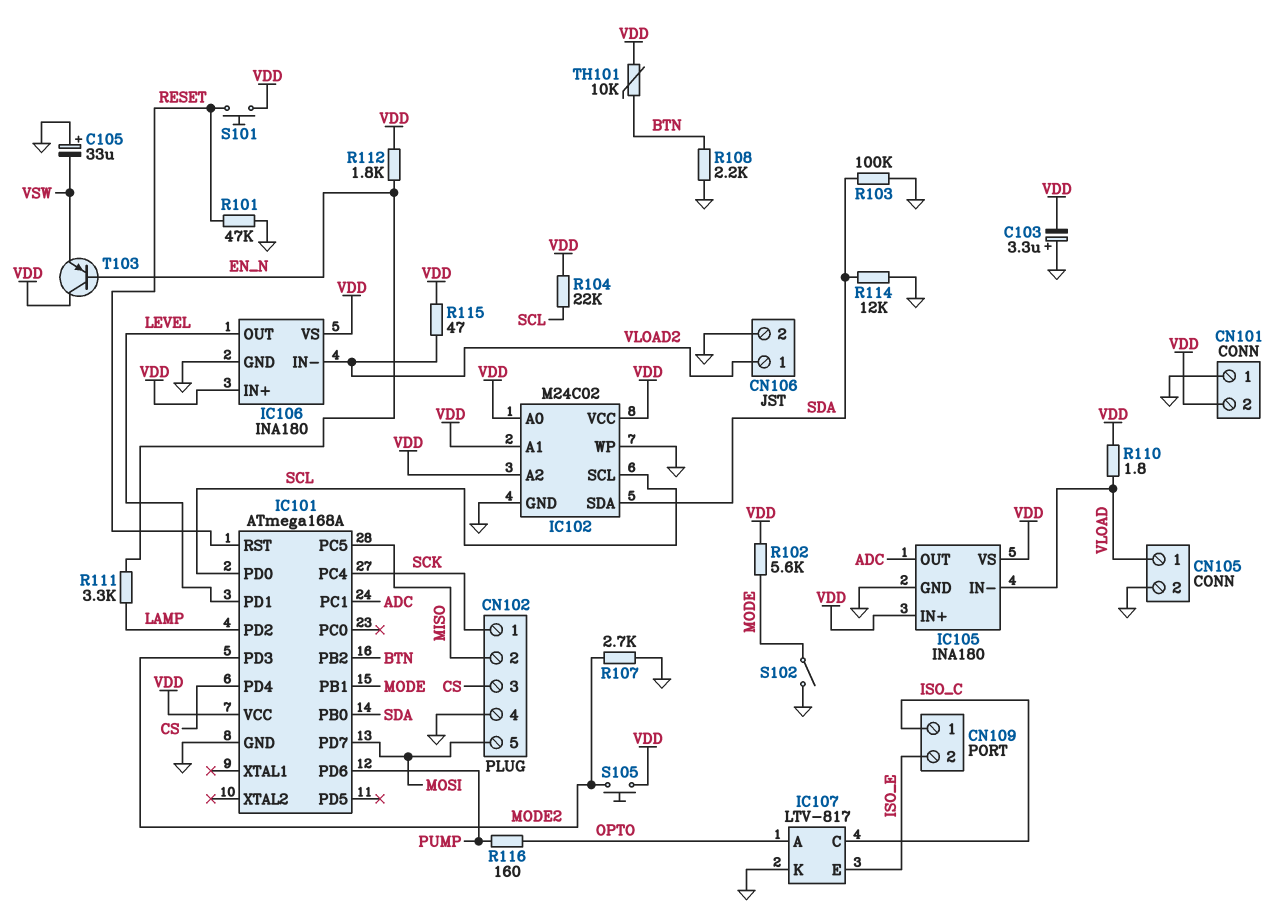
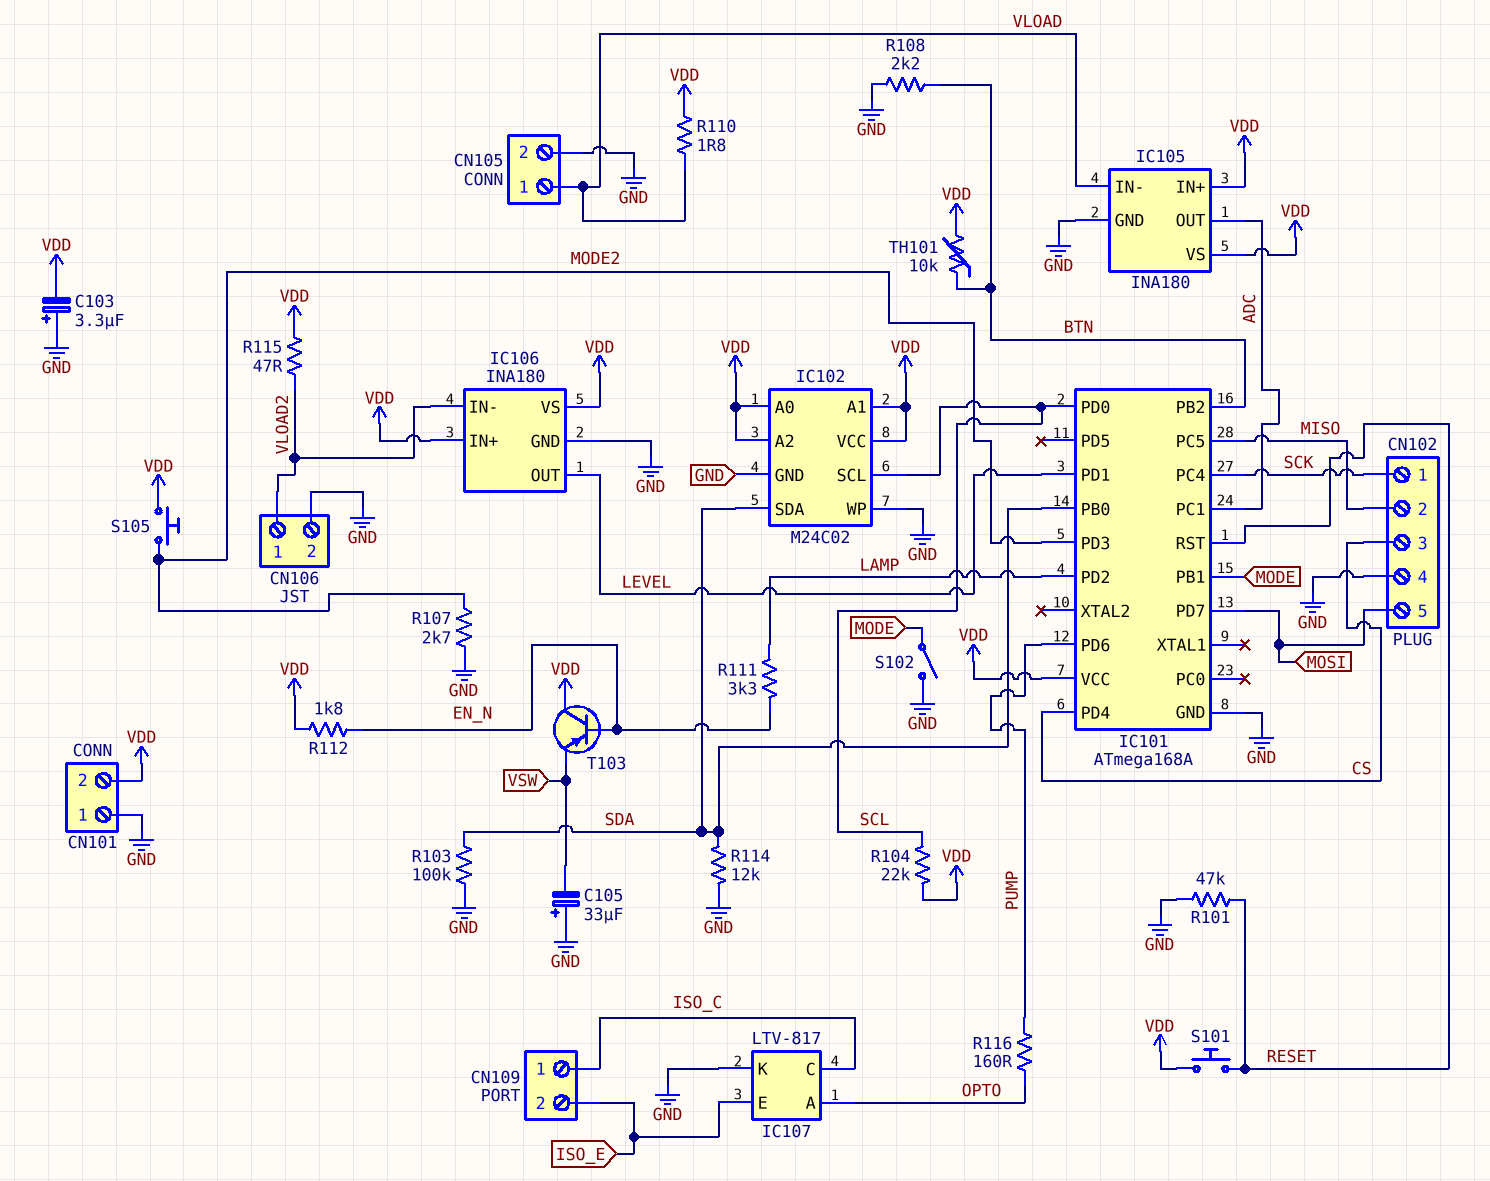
R102: 5.6k (MODE, VDD) -> none

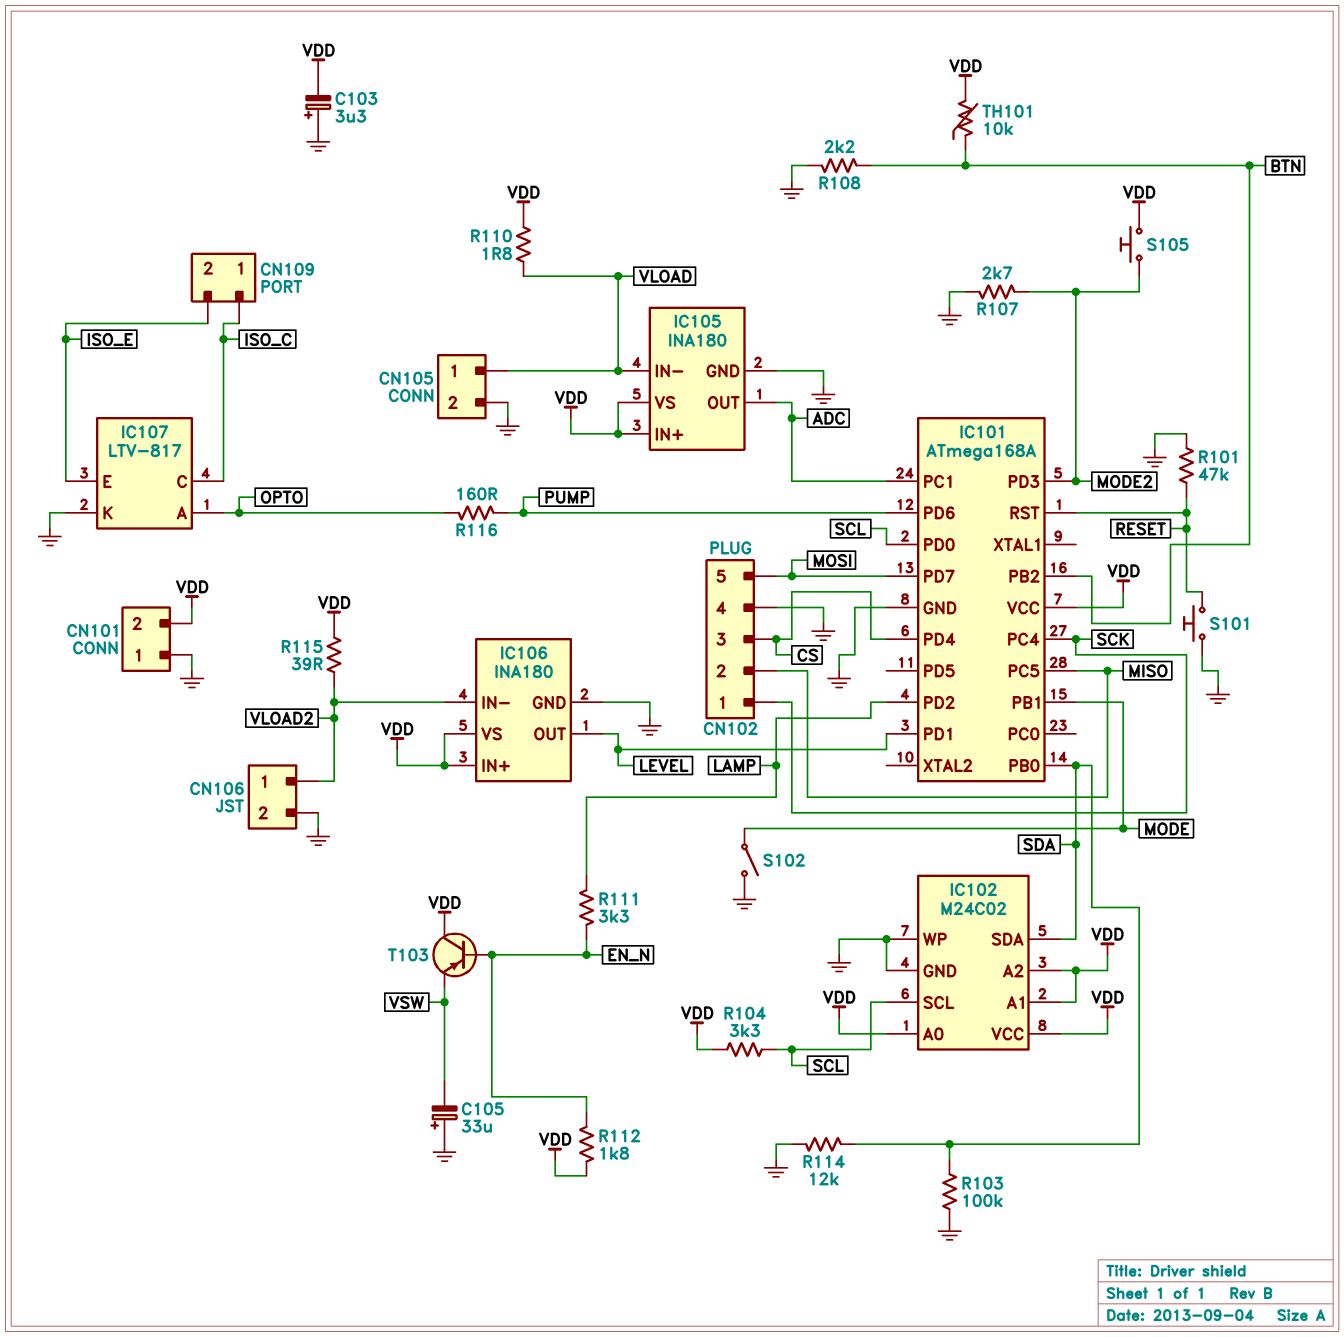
R104: 22k (SCL, VDD) -> 3.3k (SCL, VDD)
R115: 47 (VDD, VLOAD2) -> 39 (VDD, VLOAD2)
S101: button (RESET, VDD) -> button (GND, RESET)

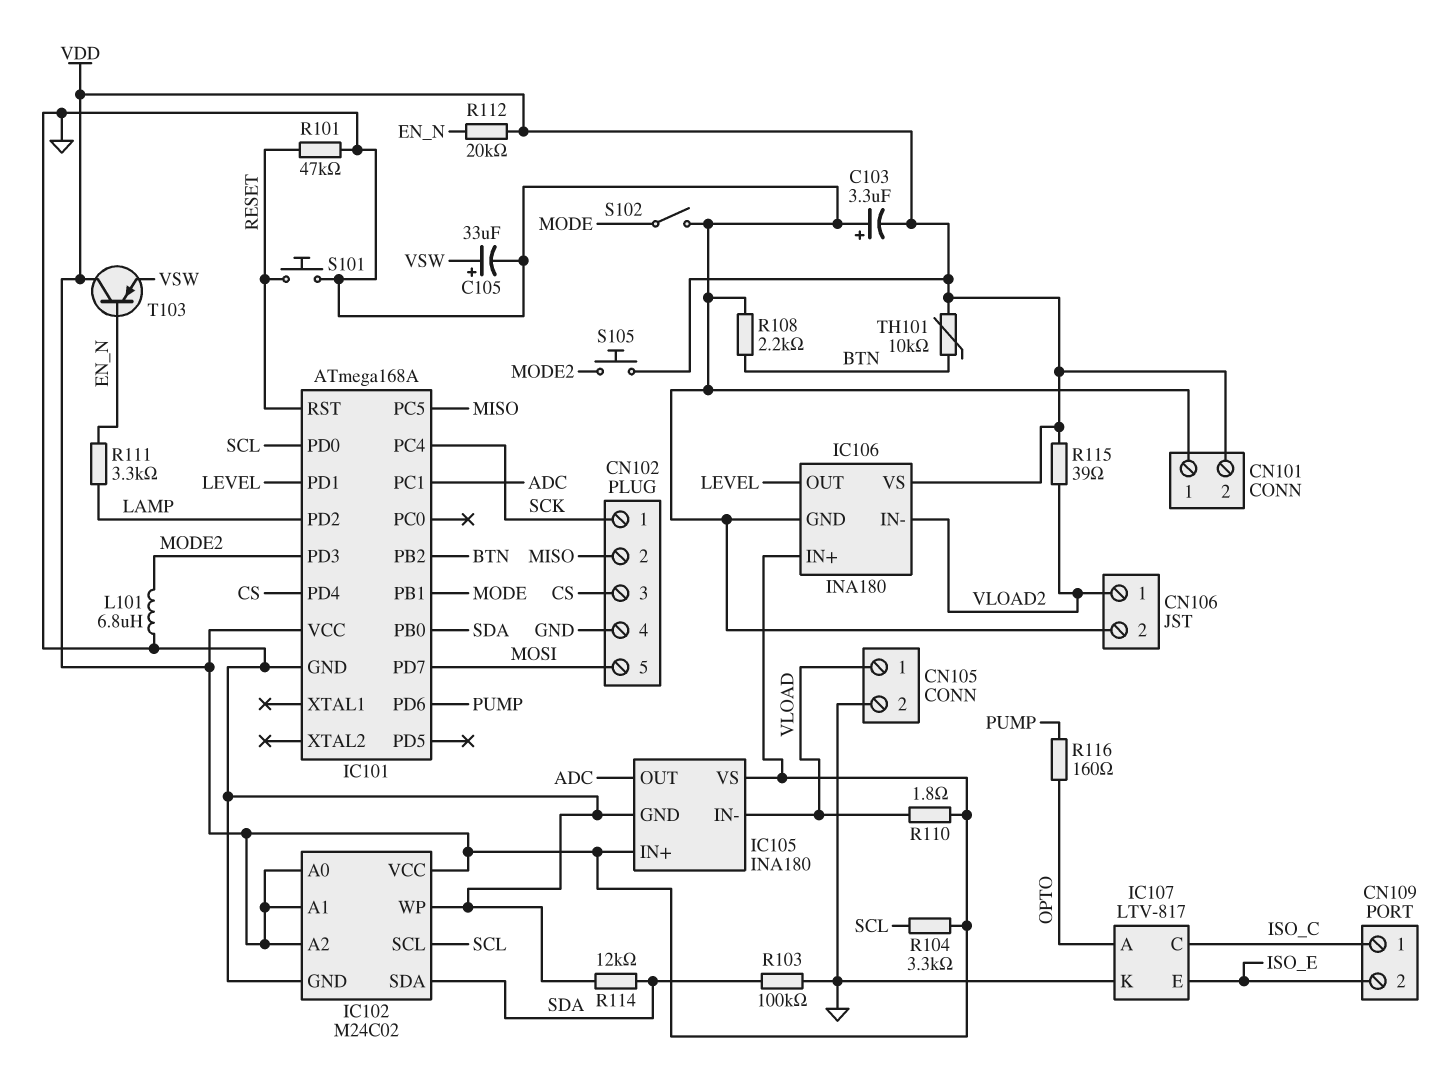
C105: 33uF (plus GND, minus VSW) -> 33uF (plus VSW, minus GND)
L101: none -> 6.8uH (GND, MODE2)
R107: 2.7k (GND, MODE2) -> none
R112: 1.8k (EN_N, VDD) -> 20k (EN_N, VDD)

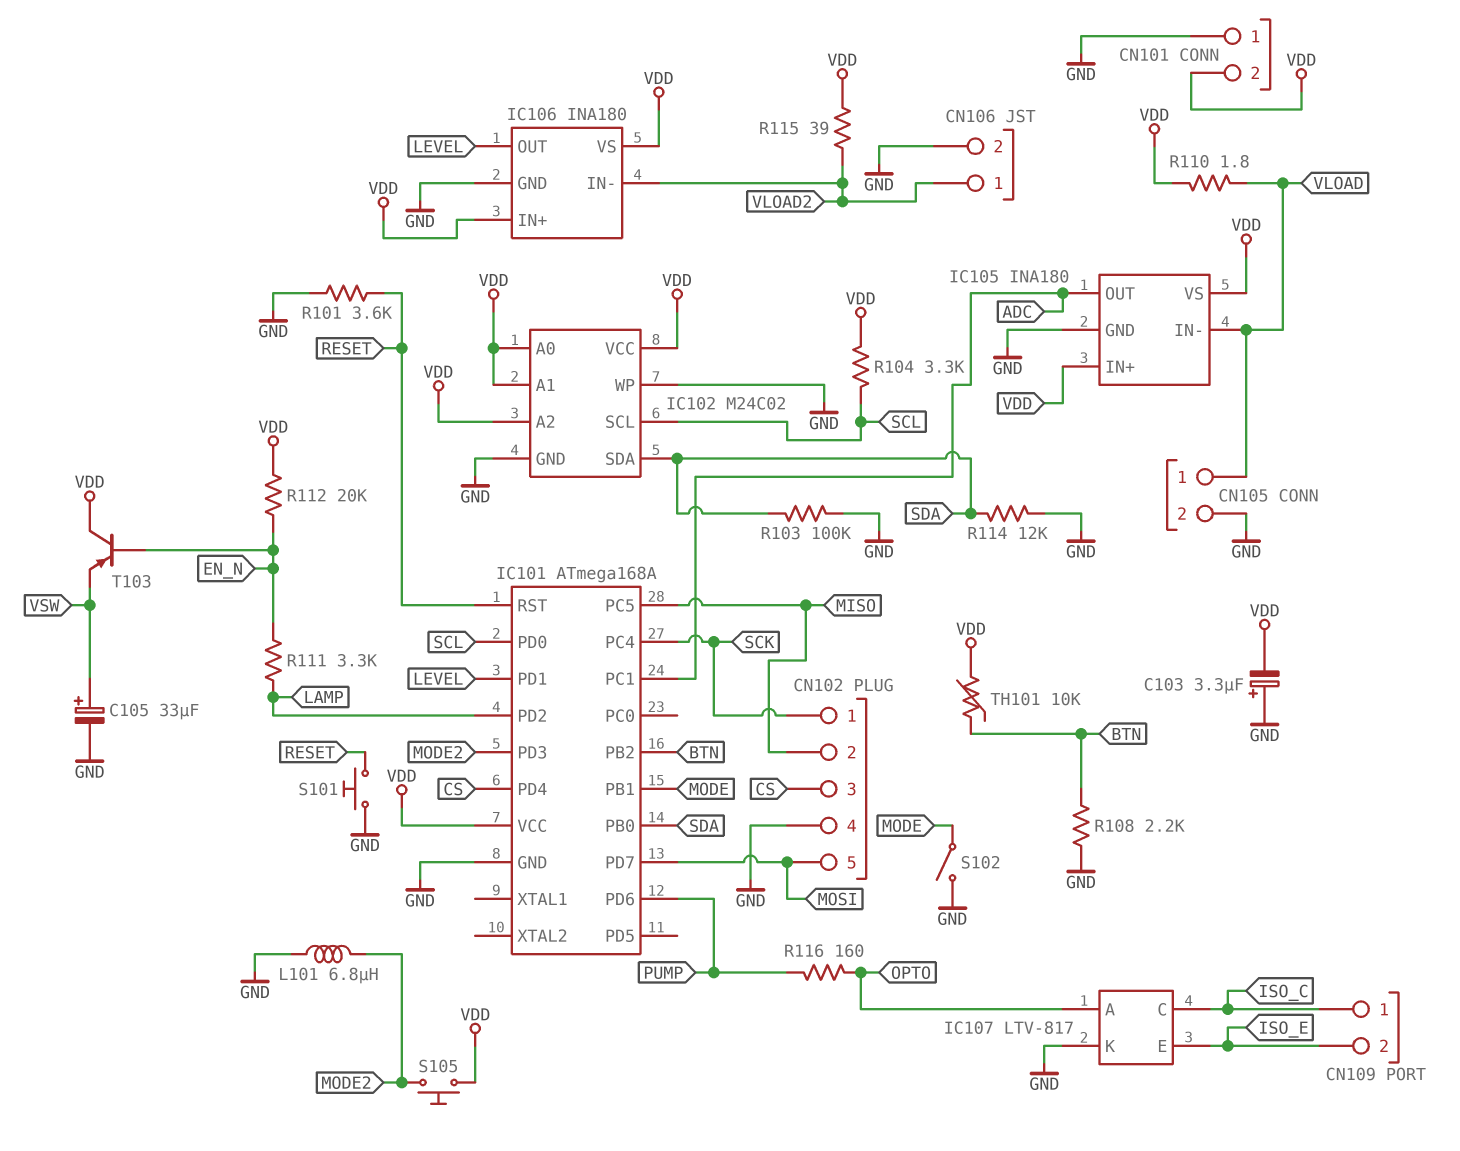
R101: 47k (GND, RESET) -> 3.6k (GND, RESET)

